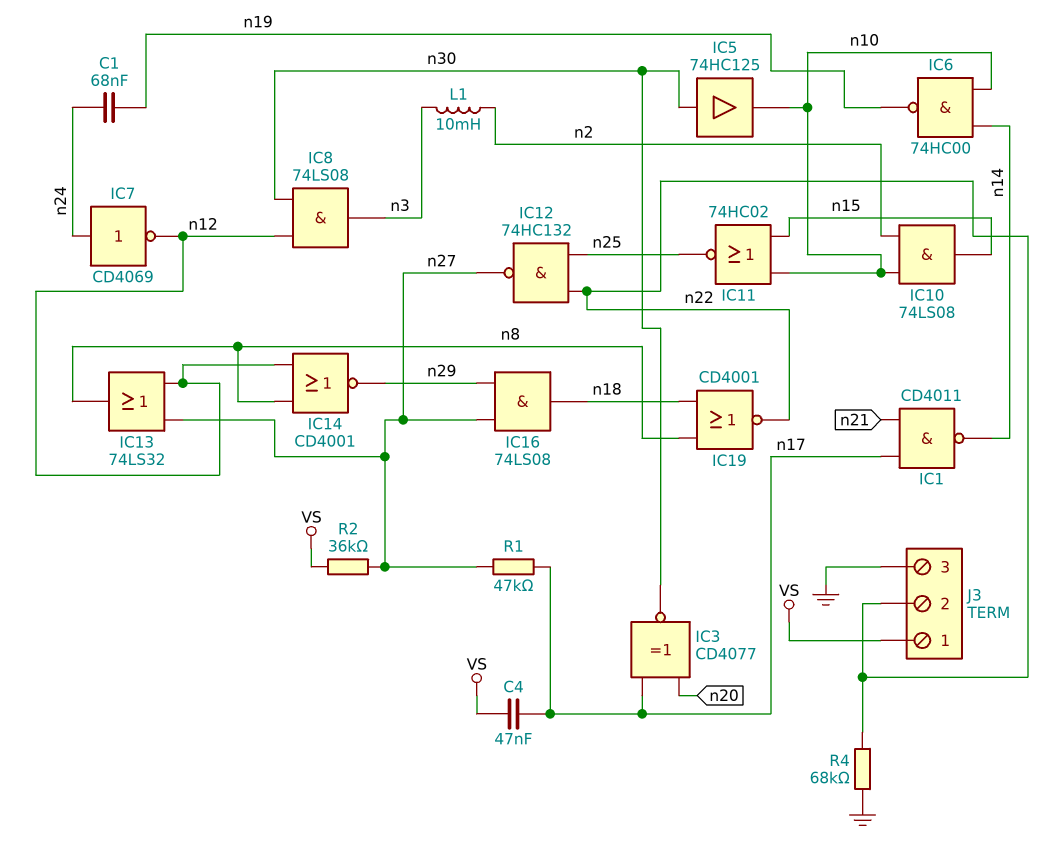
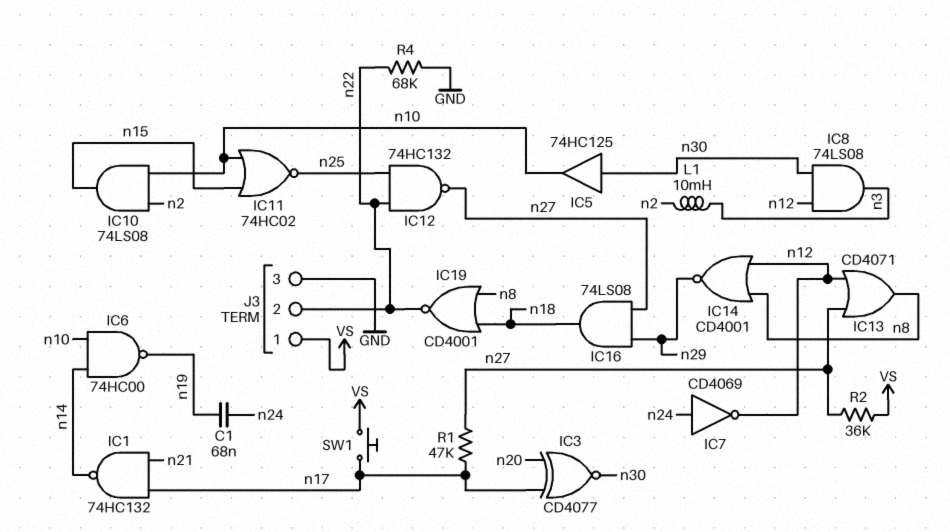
C4: 47nF (VS, n17) -> none
IC1: NAND CD4011 (in n17, in n21, out n14) -> NAND 74HC132 (in n17, in n21, out n14)
IC13: OR 74LS32 (in n12, in n27, out n8) -> OR CD4071 (in n12, in n27, out n8)
SW1: none -> button (VS, n17)

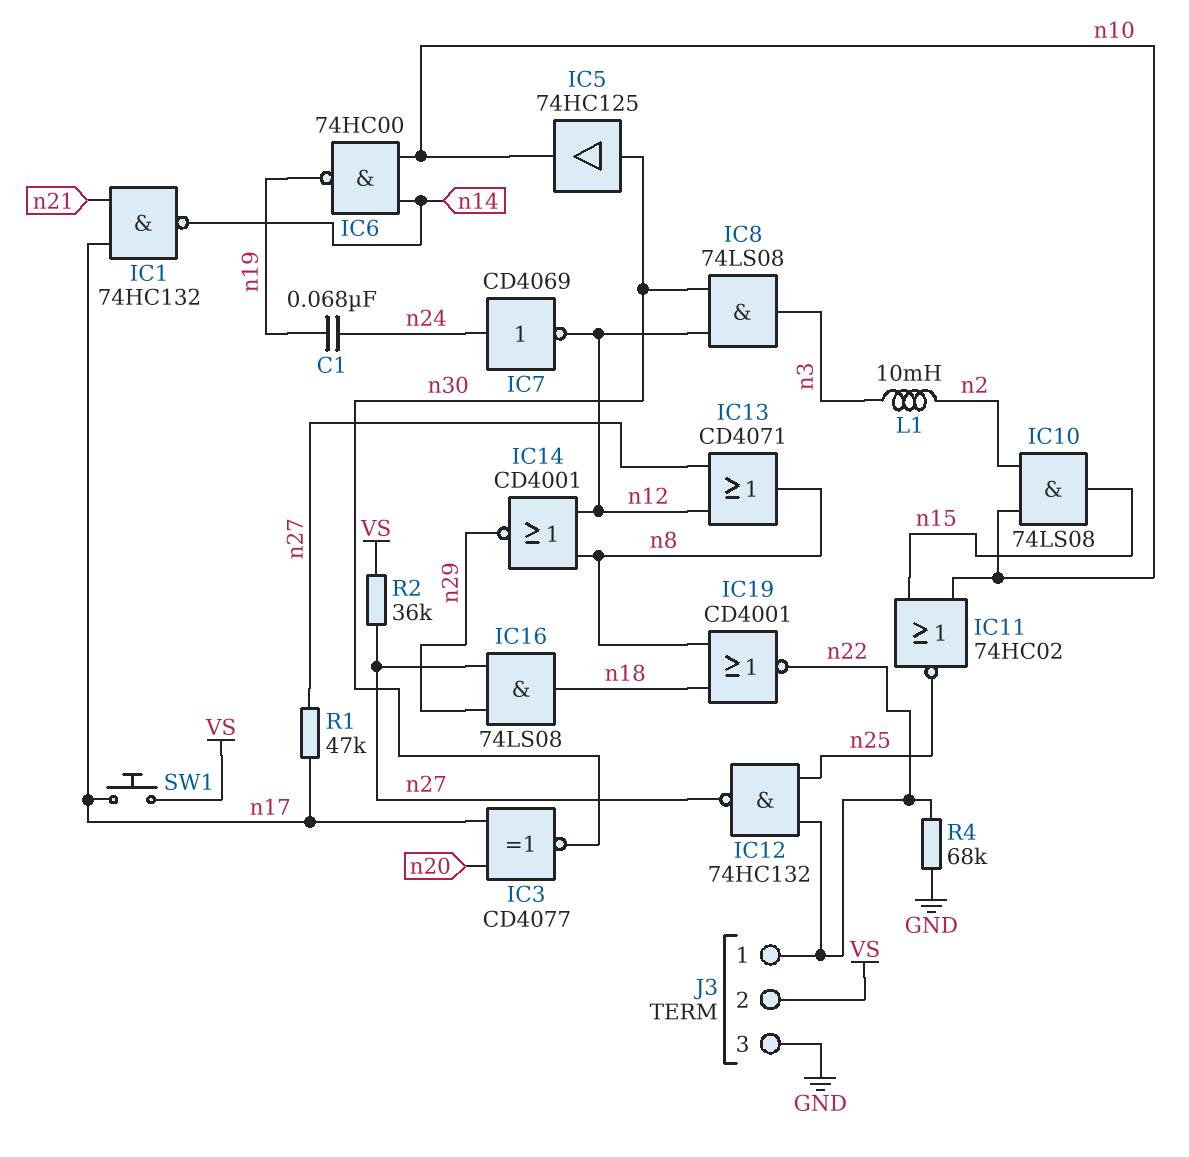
J3 pin 1: VS -> n22
J3 pin 2: n22 -> VS

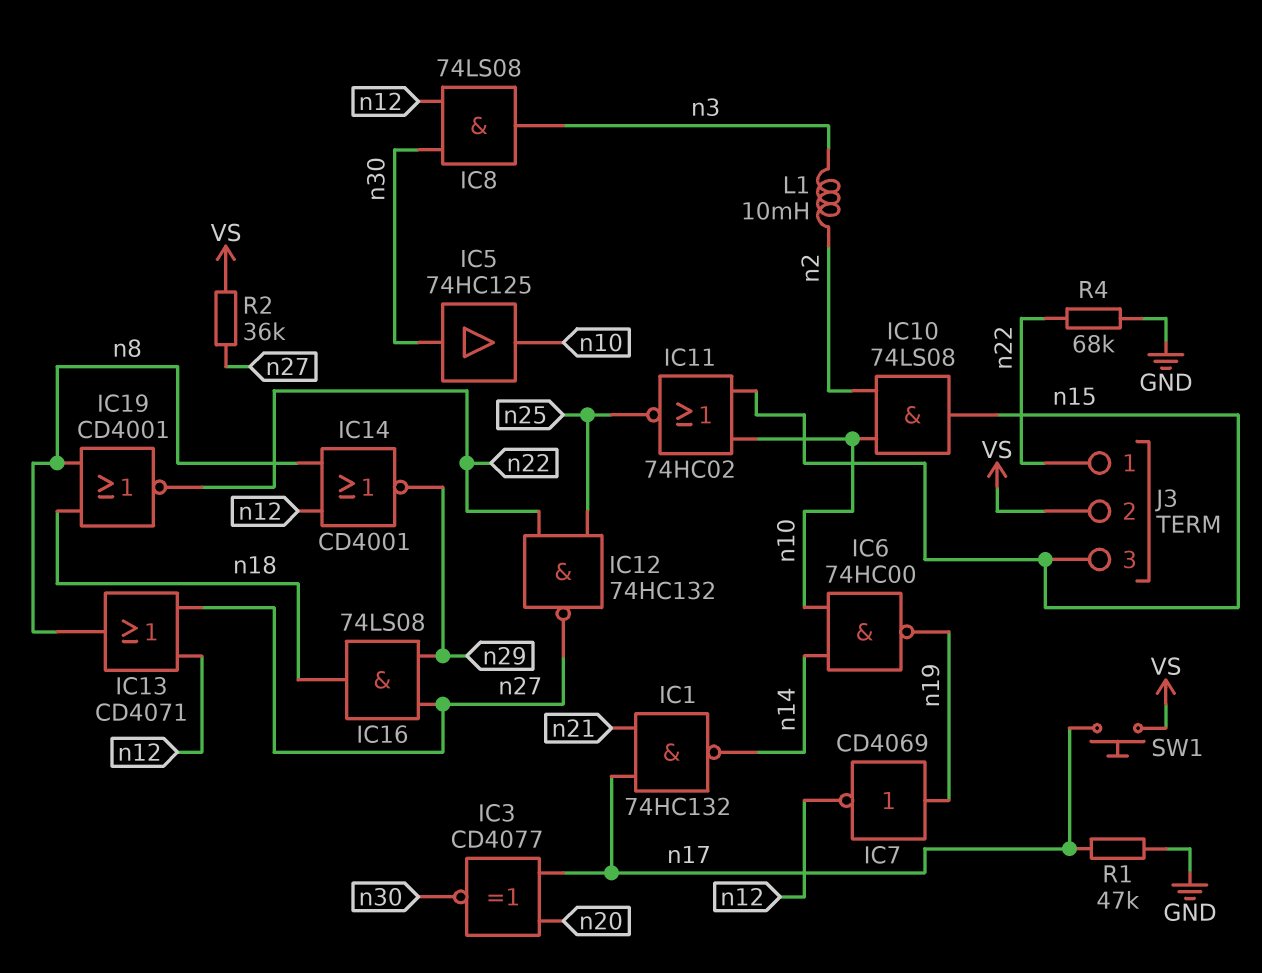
C1: 68nF (n19, n24) -> none
IC7: NOT CD4069 (in n24, out n12) -> NOT CD4069 (in n19, out n12)
J3 pin 3: GND -> n15
R1: 47k (n17, n27) -> 47k (GND, n17)

